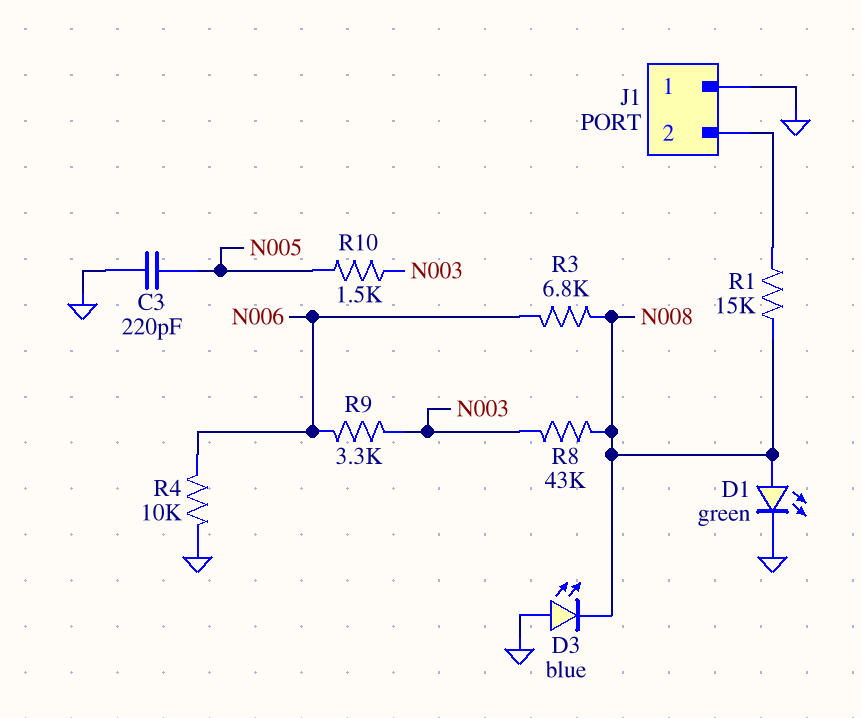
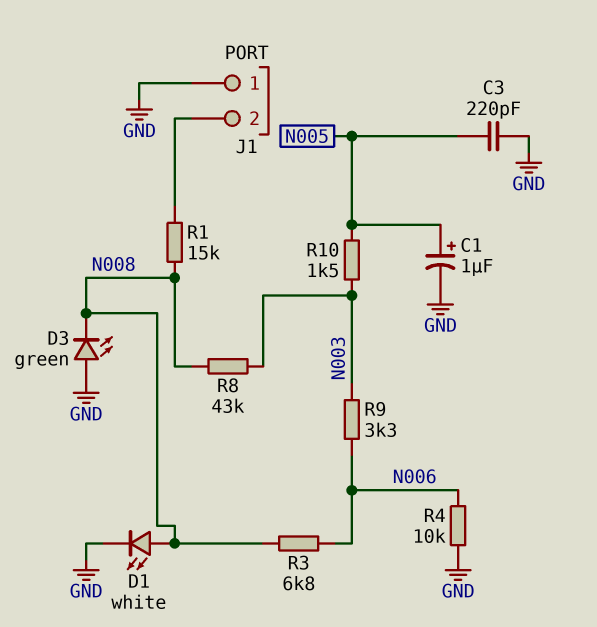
C1: none -> 1uF (plus N005, minus GND)
D1: LED green (A N008, K GND) -> LED white (A N008, K GND)
D3: LED blue (A GND, K N008) -> LED green (A GND, K N008)

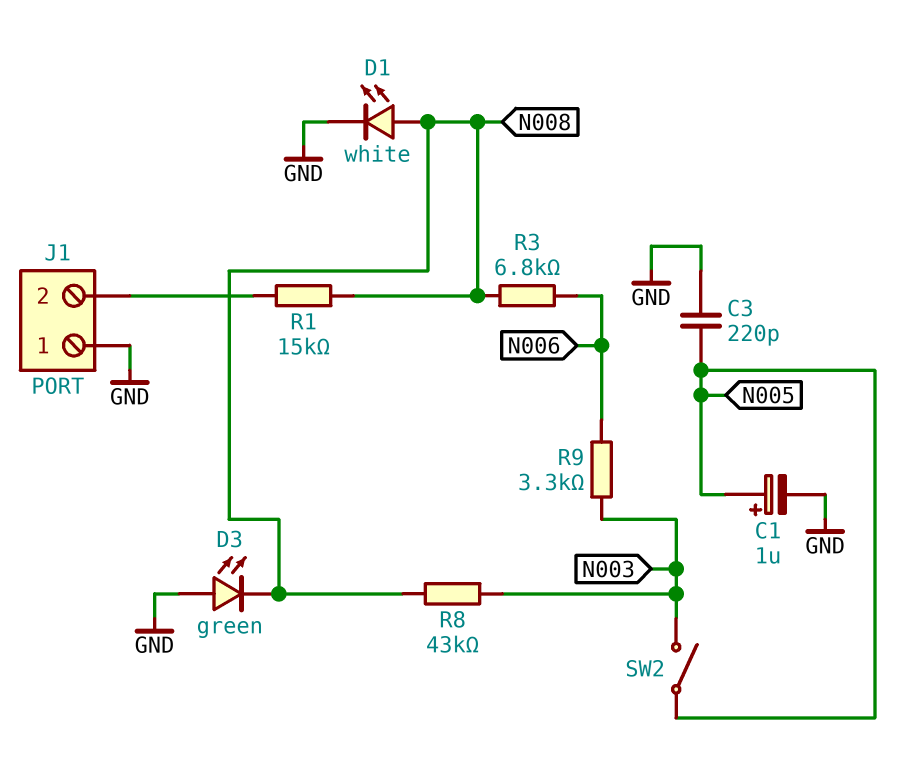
R4: 10k (GND, N006) -> none
R10: 1.5k (N003, N005) -> none
SW2: none -> switch (N003, N005)

